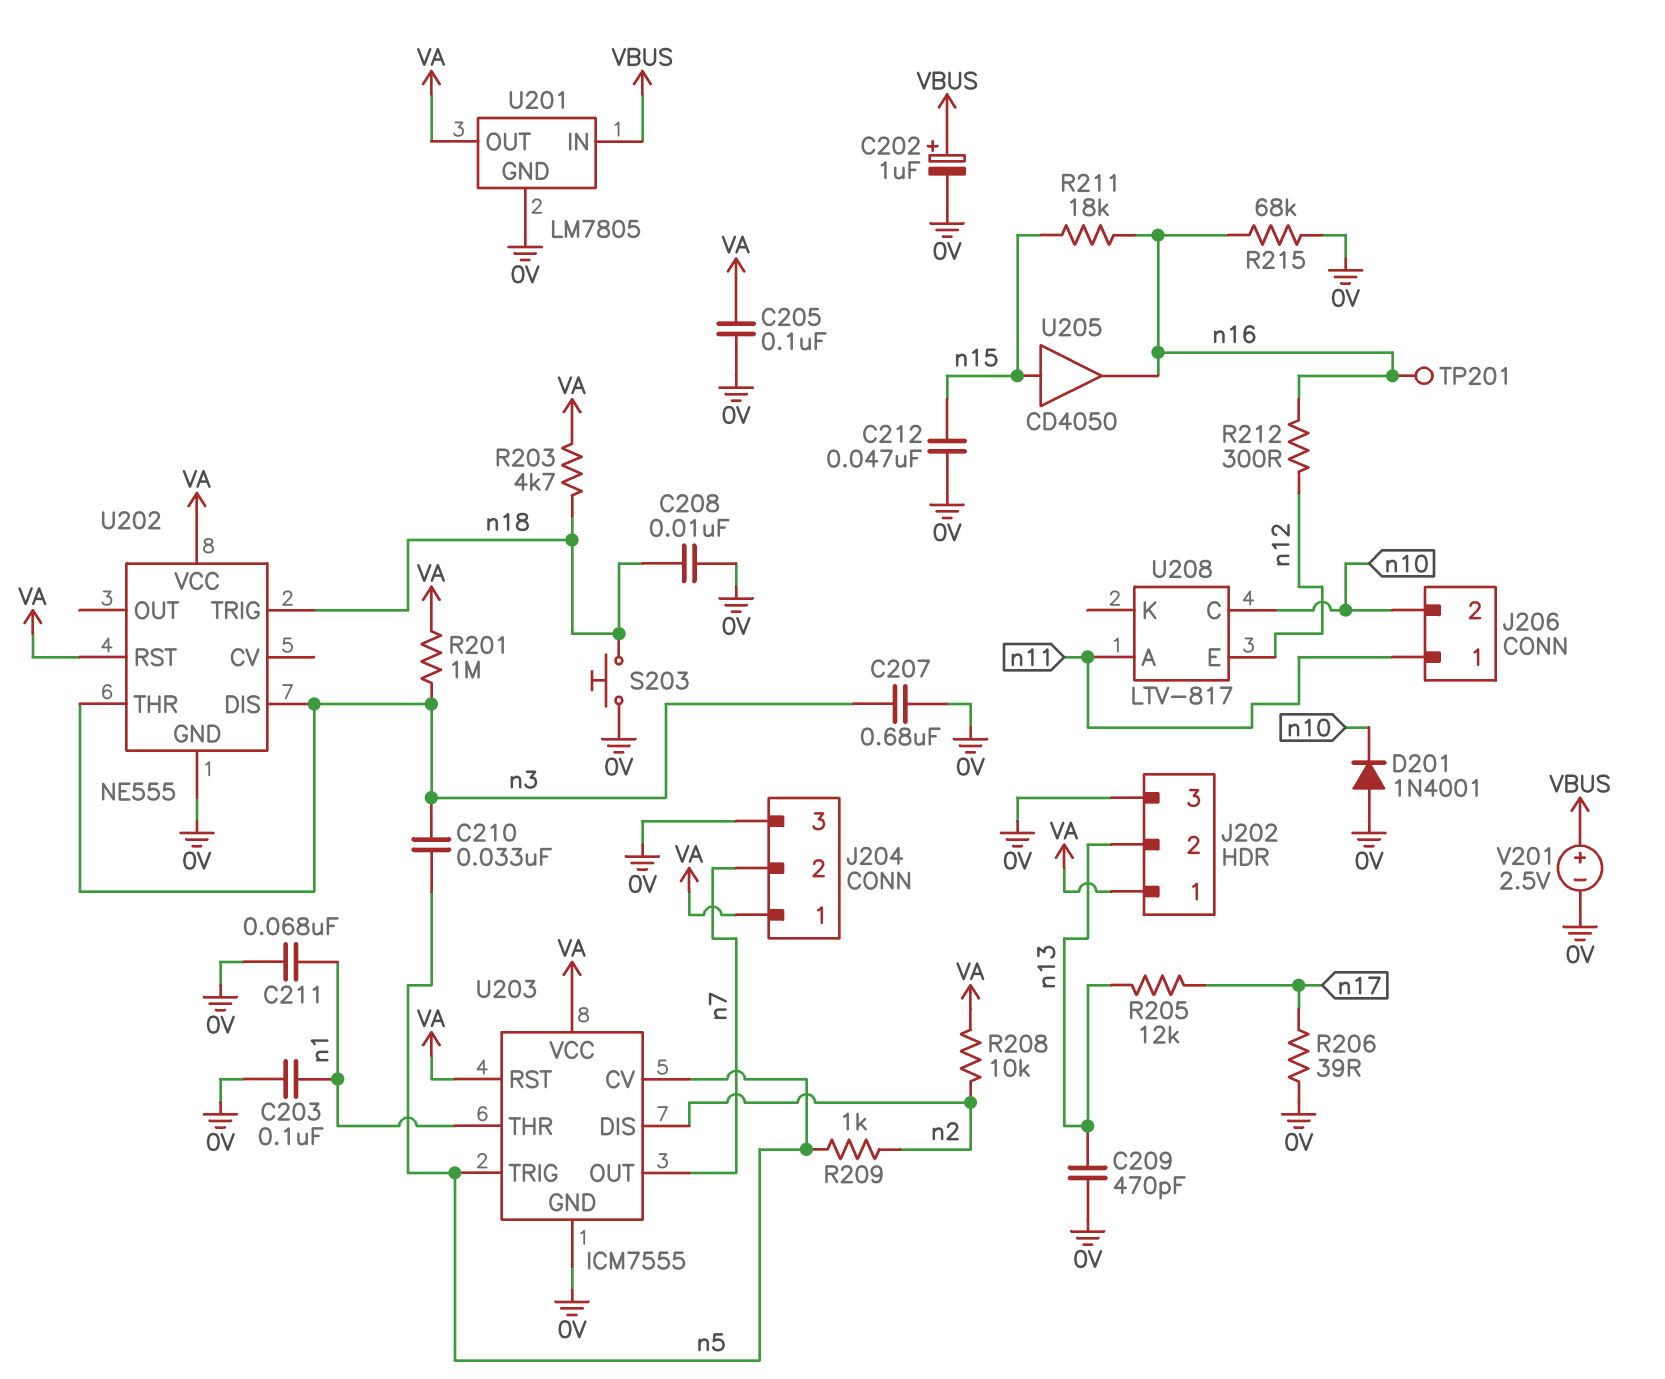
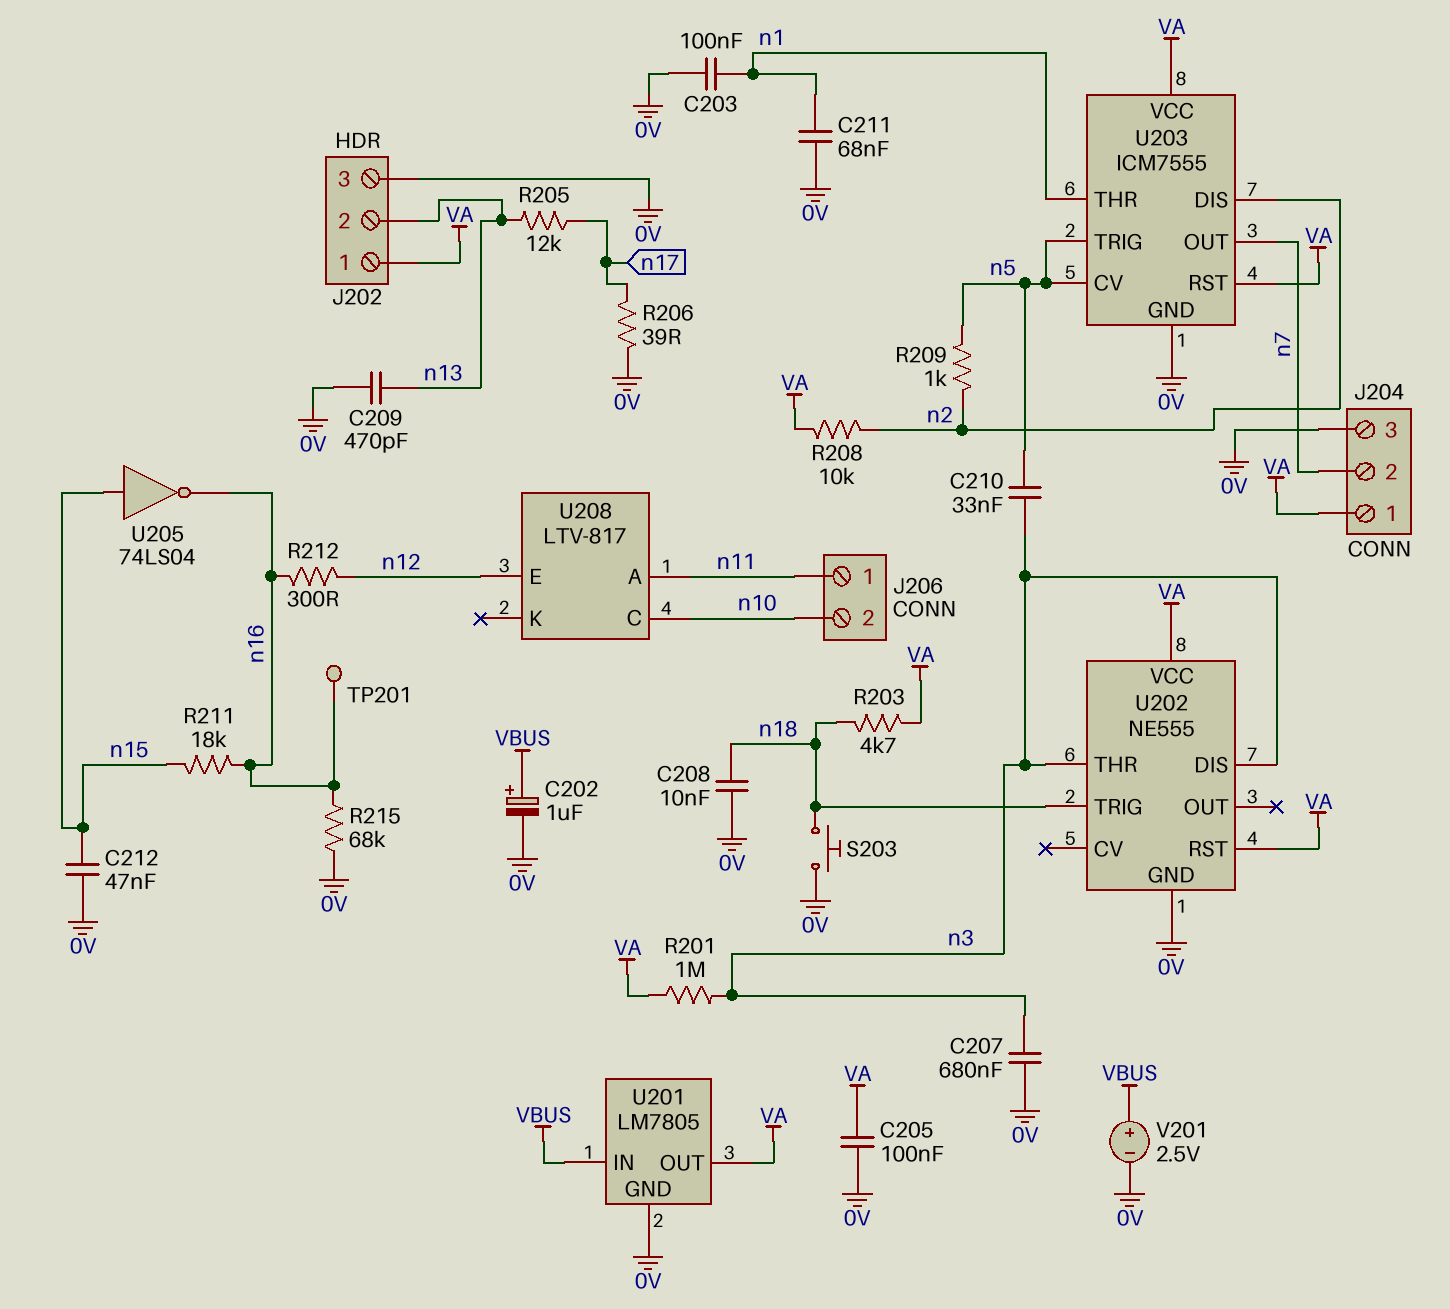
D201: diode 1N4001 (A 0V, K n10) -> none
U205: buffer CD4050 (in n15, out n16) -> NOT 74LS04 (in n15, out n16)

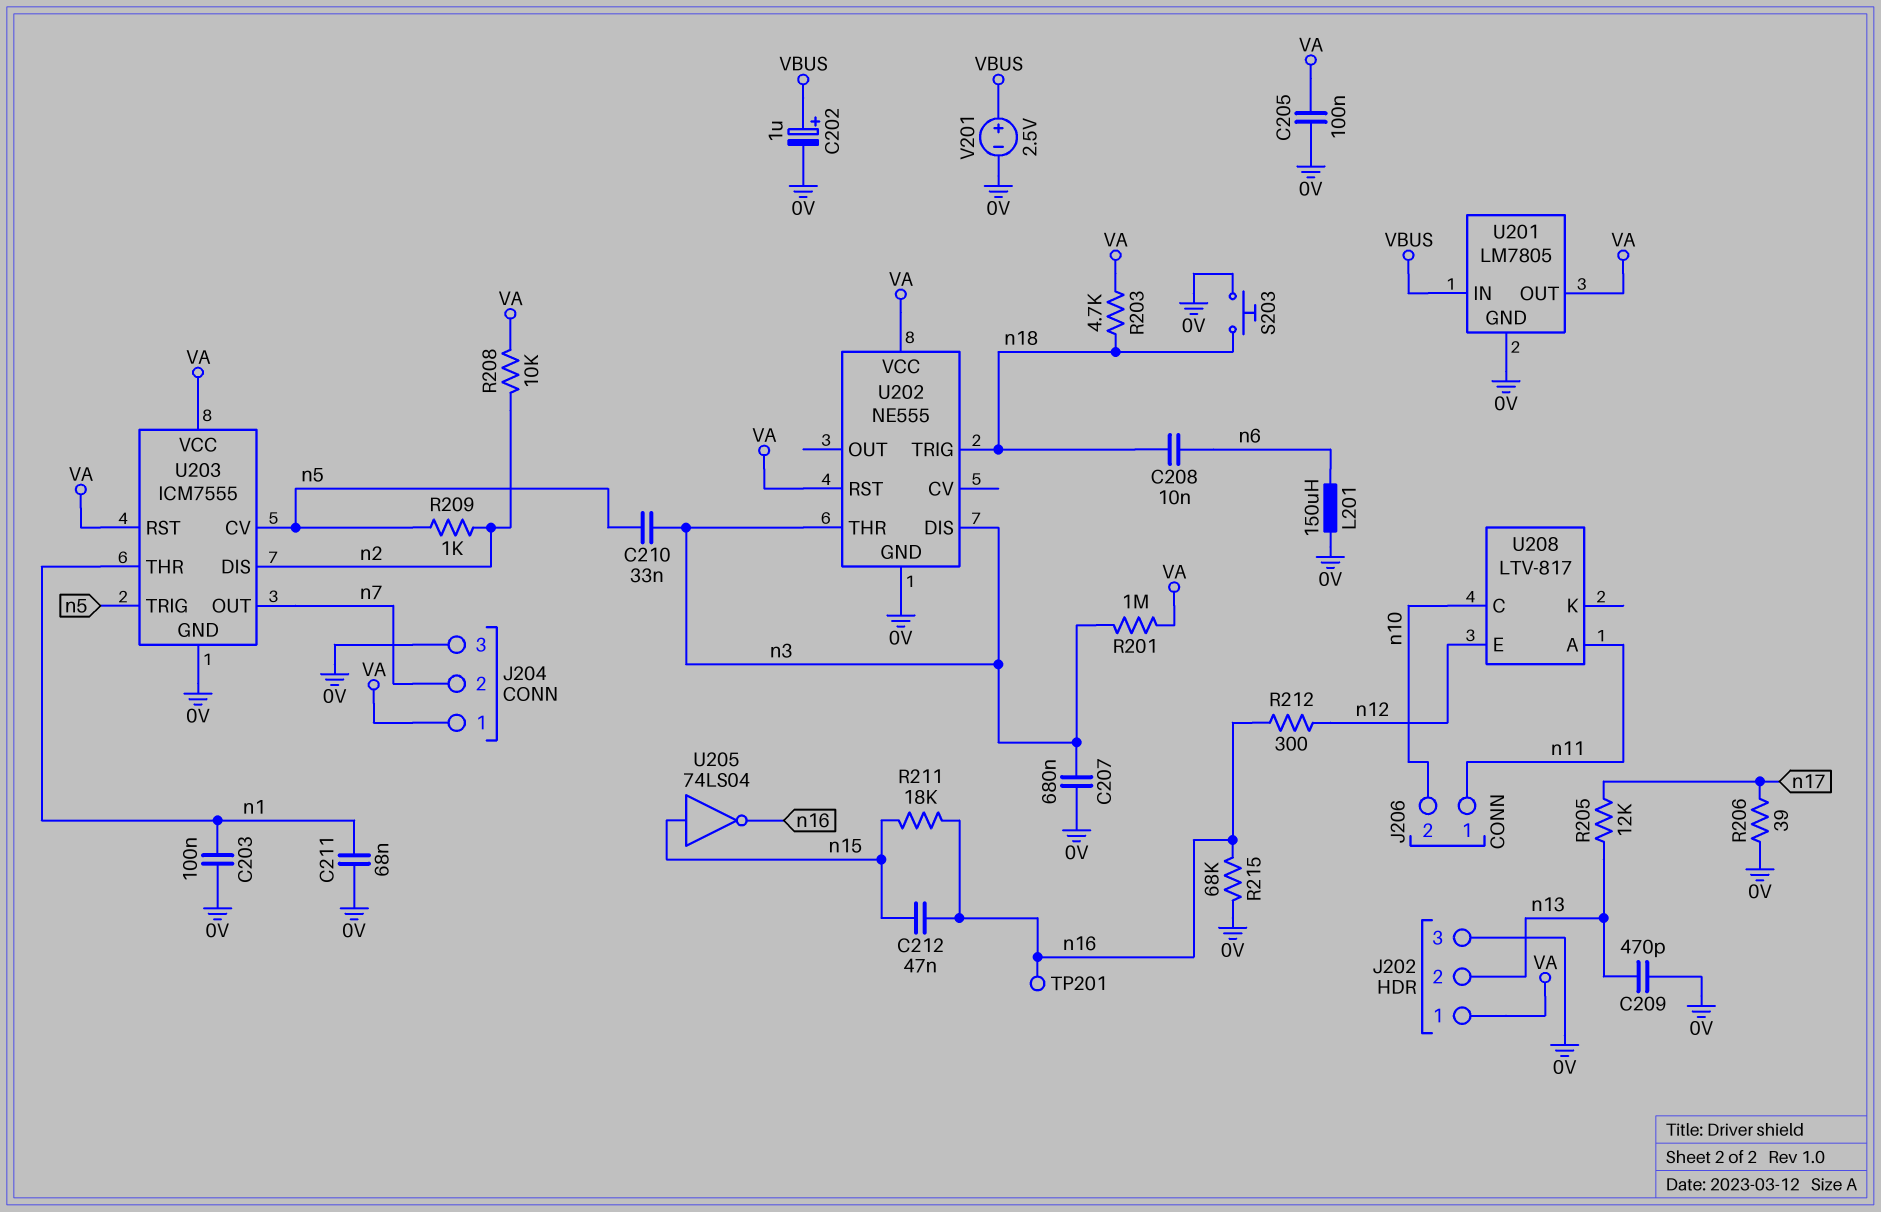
C208: 10nF (0V, n18) -> 10nF (n6, n18)
C212: 47nF (0V, n15) -> 47nF (n15, n16)
L201: none -> 150uH (0V, n6)

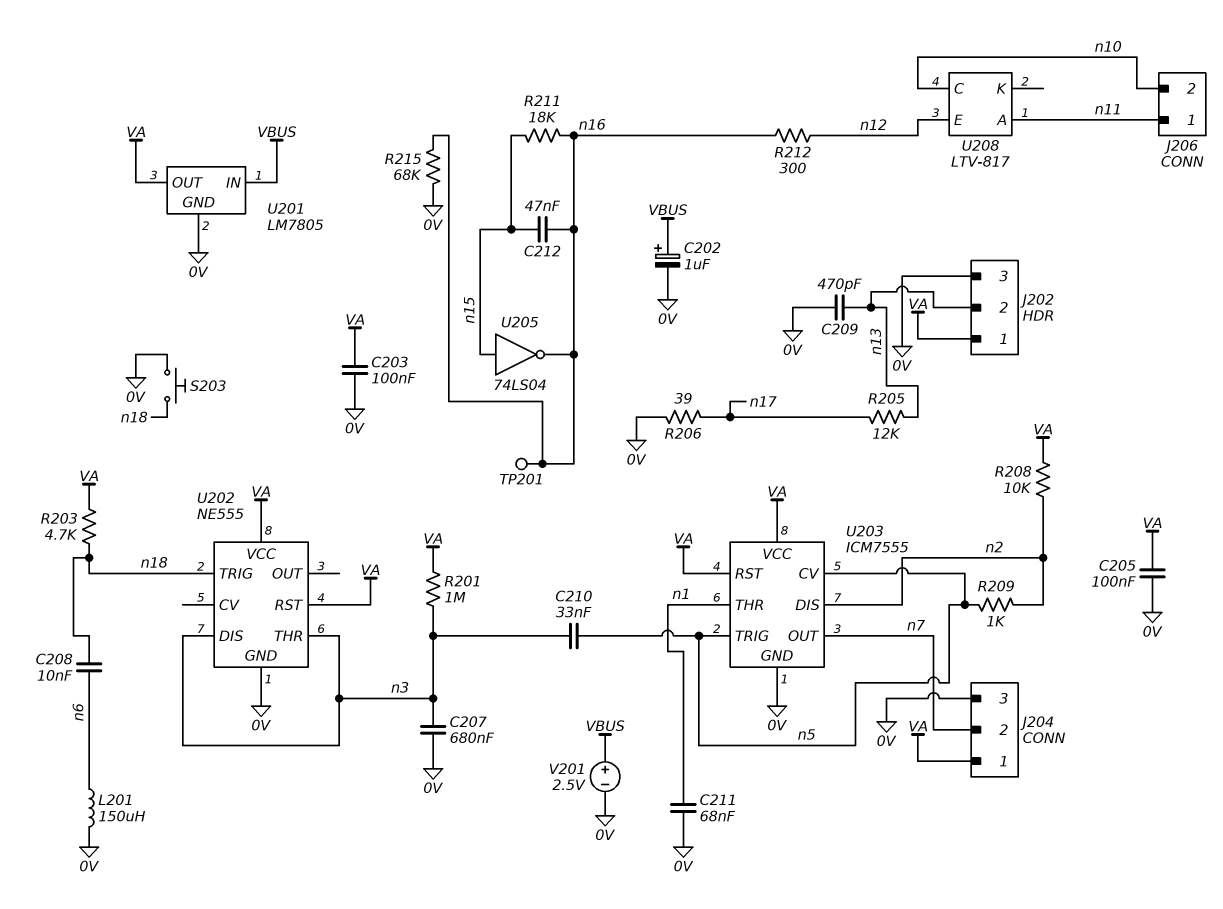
C203: 100nF (0V, n1) -> 100nF (0V, VA)

